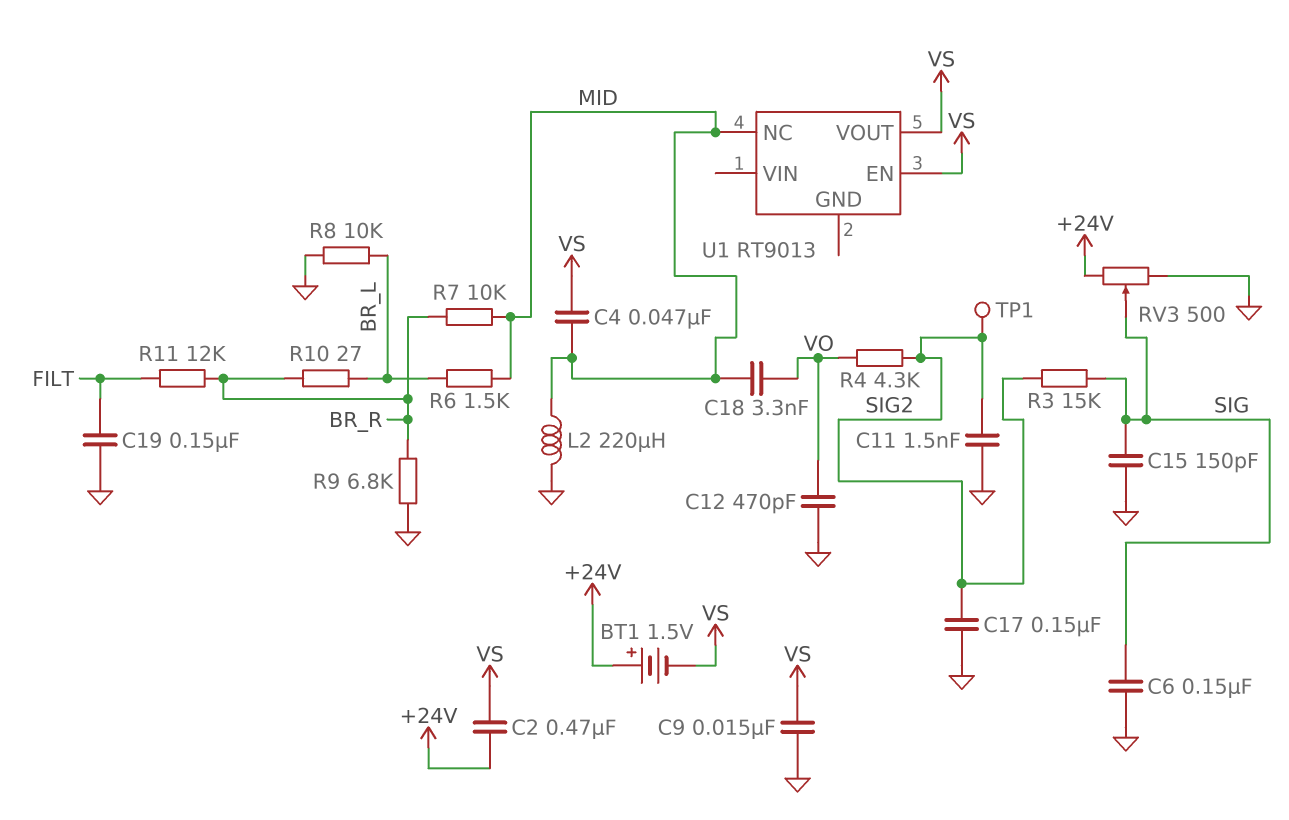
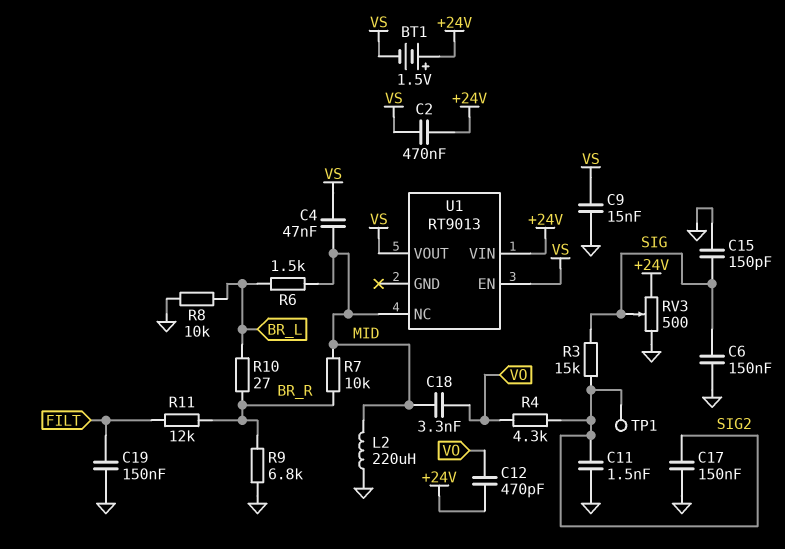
C12: 470pF (GND, VO) -> 470pF (+24V, VO)
U1 pin VIN: none -> +24V

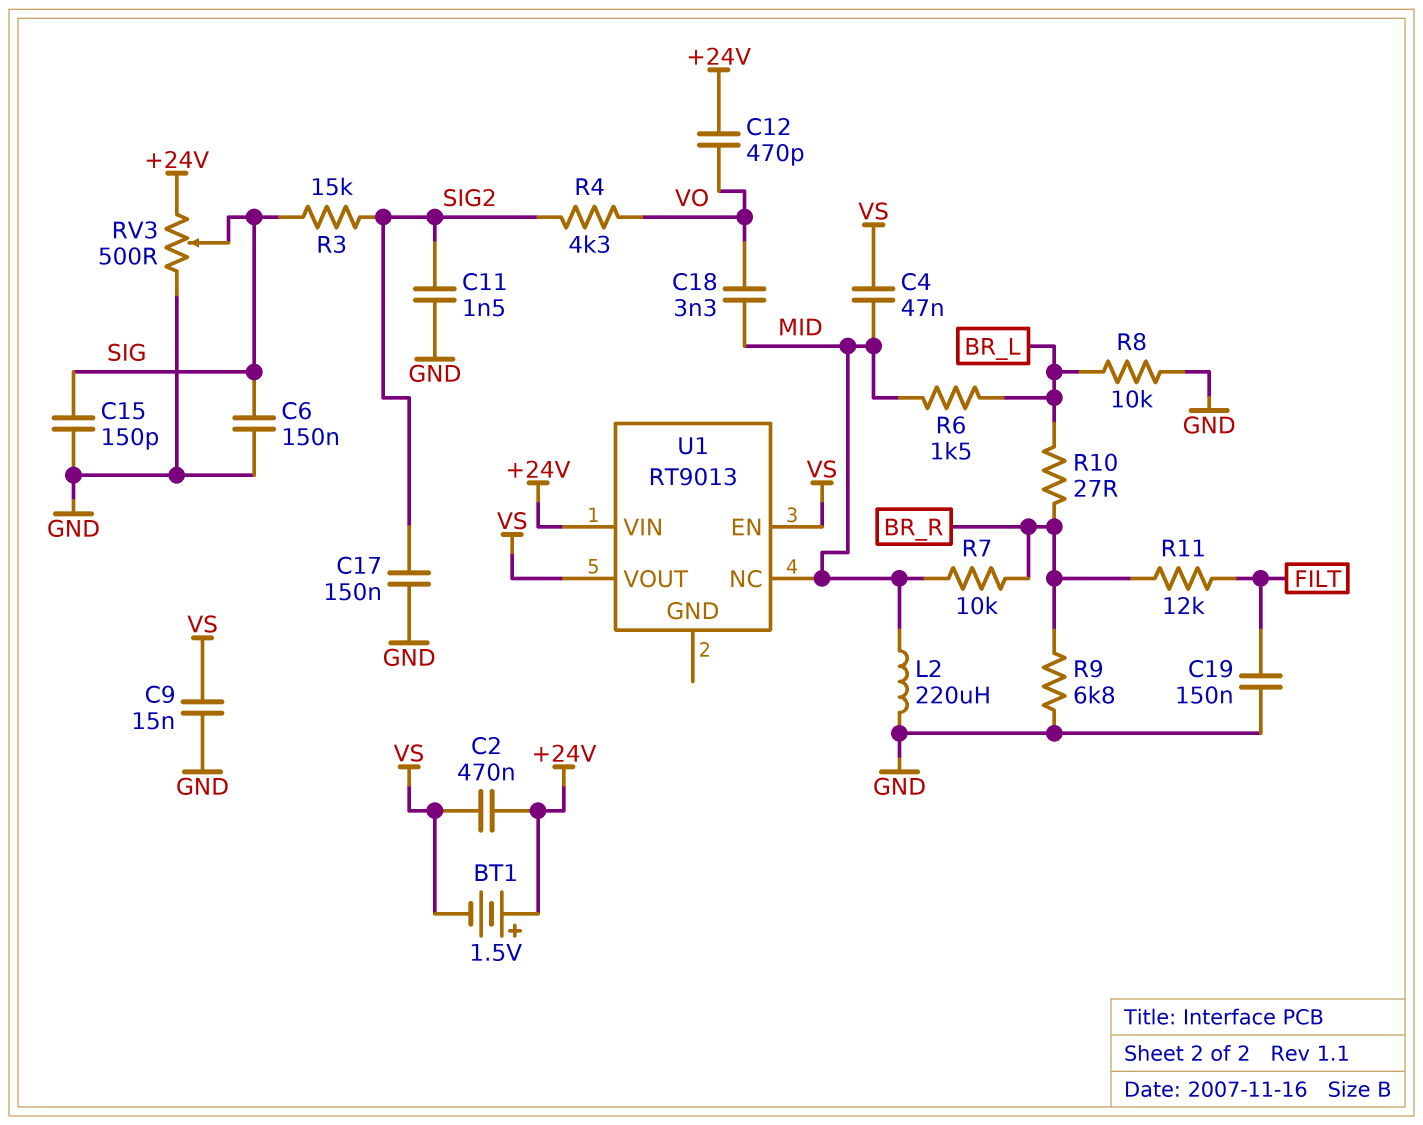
TP1: test point (SIG2) -> none

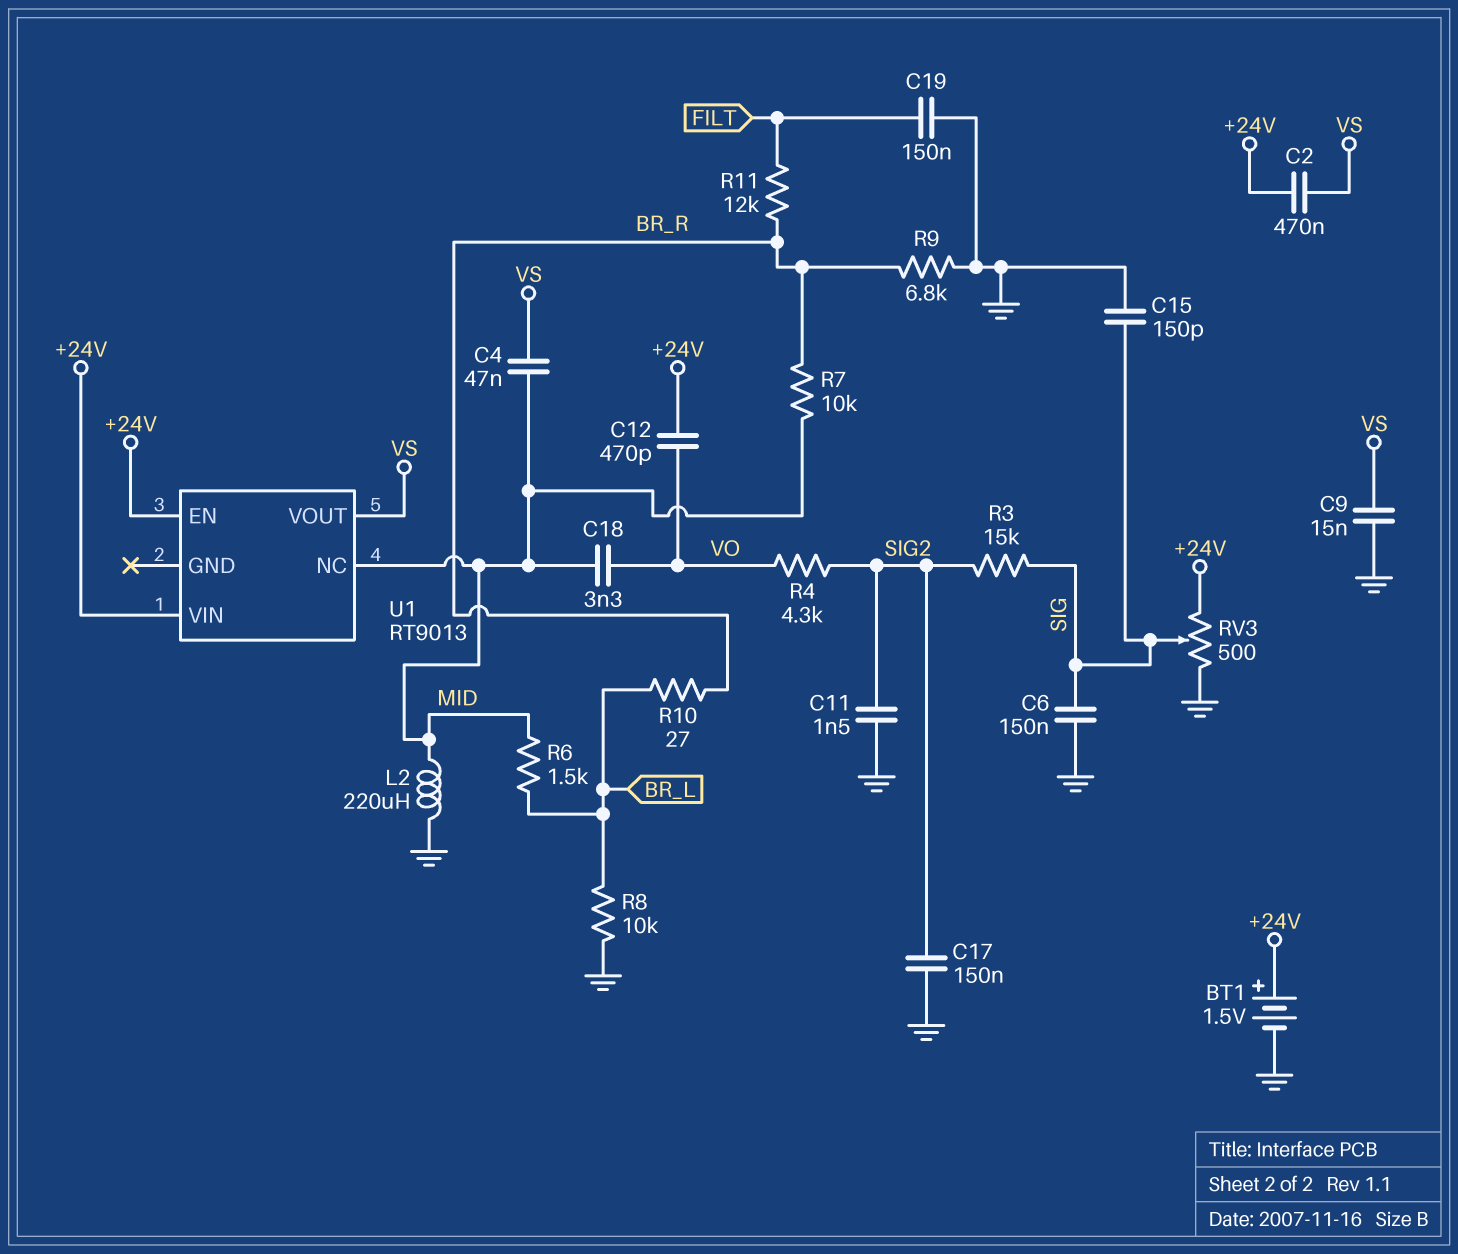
BT1: 1.5V (plus +24V, minus VS) -> 1.5V (plus +24V, minus GND)
U1 pin EN: VS -> +24V

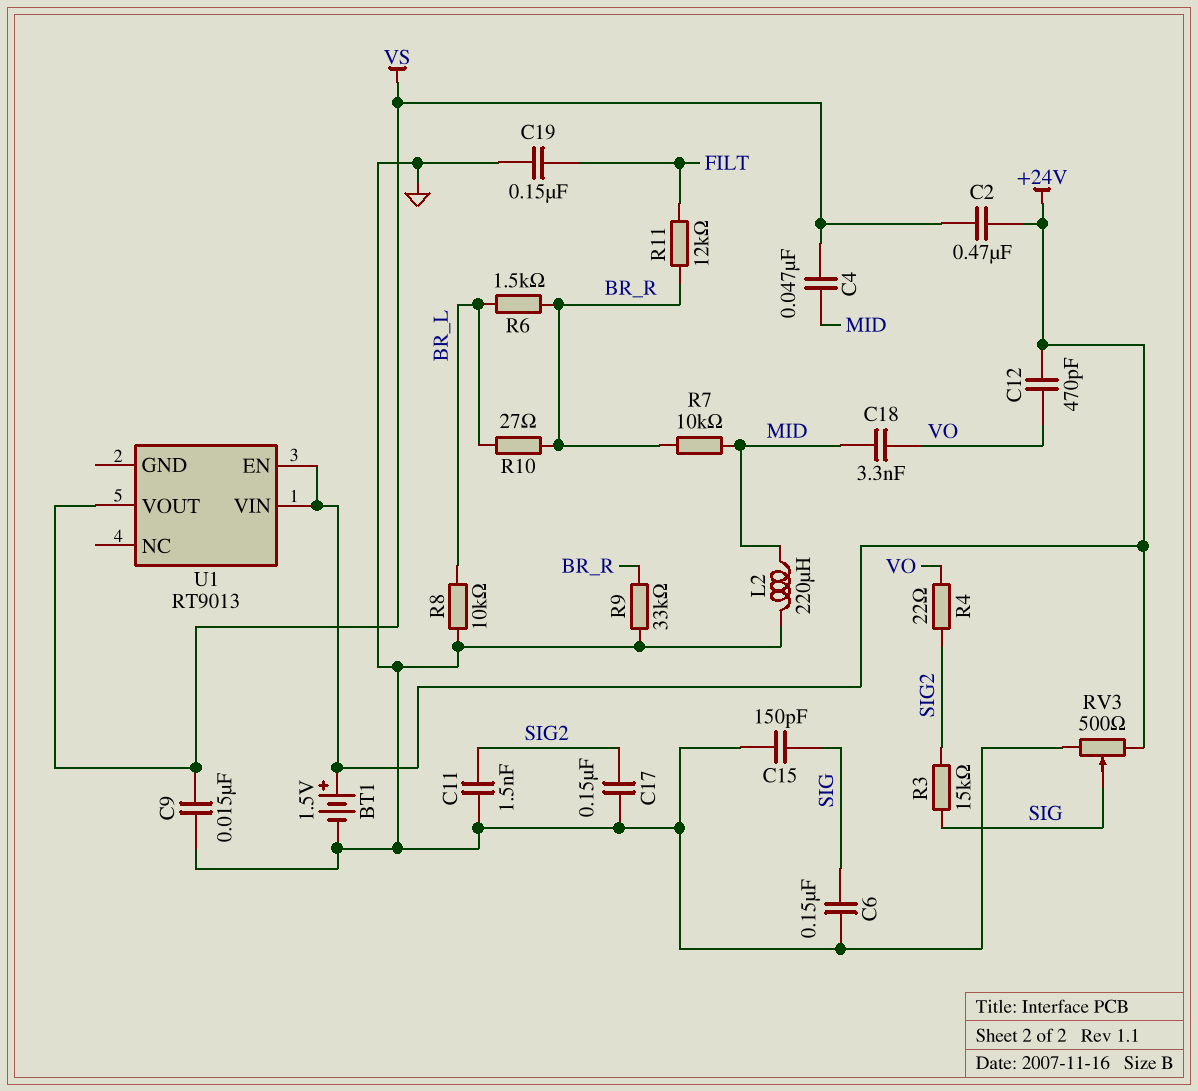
R4: 4.3k (SIG2, VO) -> 22 (SIG2, VO)
R6: 1.5k (BR_L, MID) -> 1.5k (BR_L, BR_R)
R9: 6.8k (BR_R, GND) -> 33k (BR_R, GND)
U1 pin NC: MID -> none

